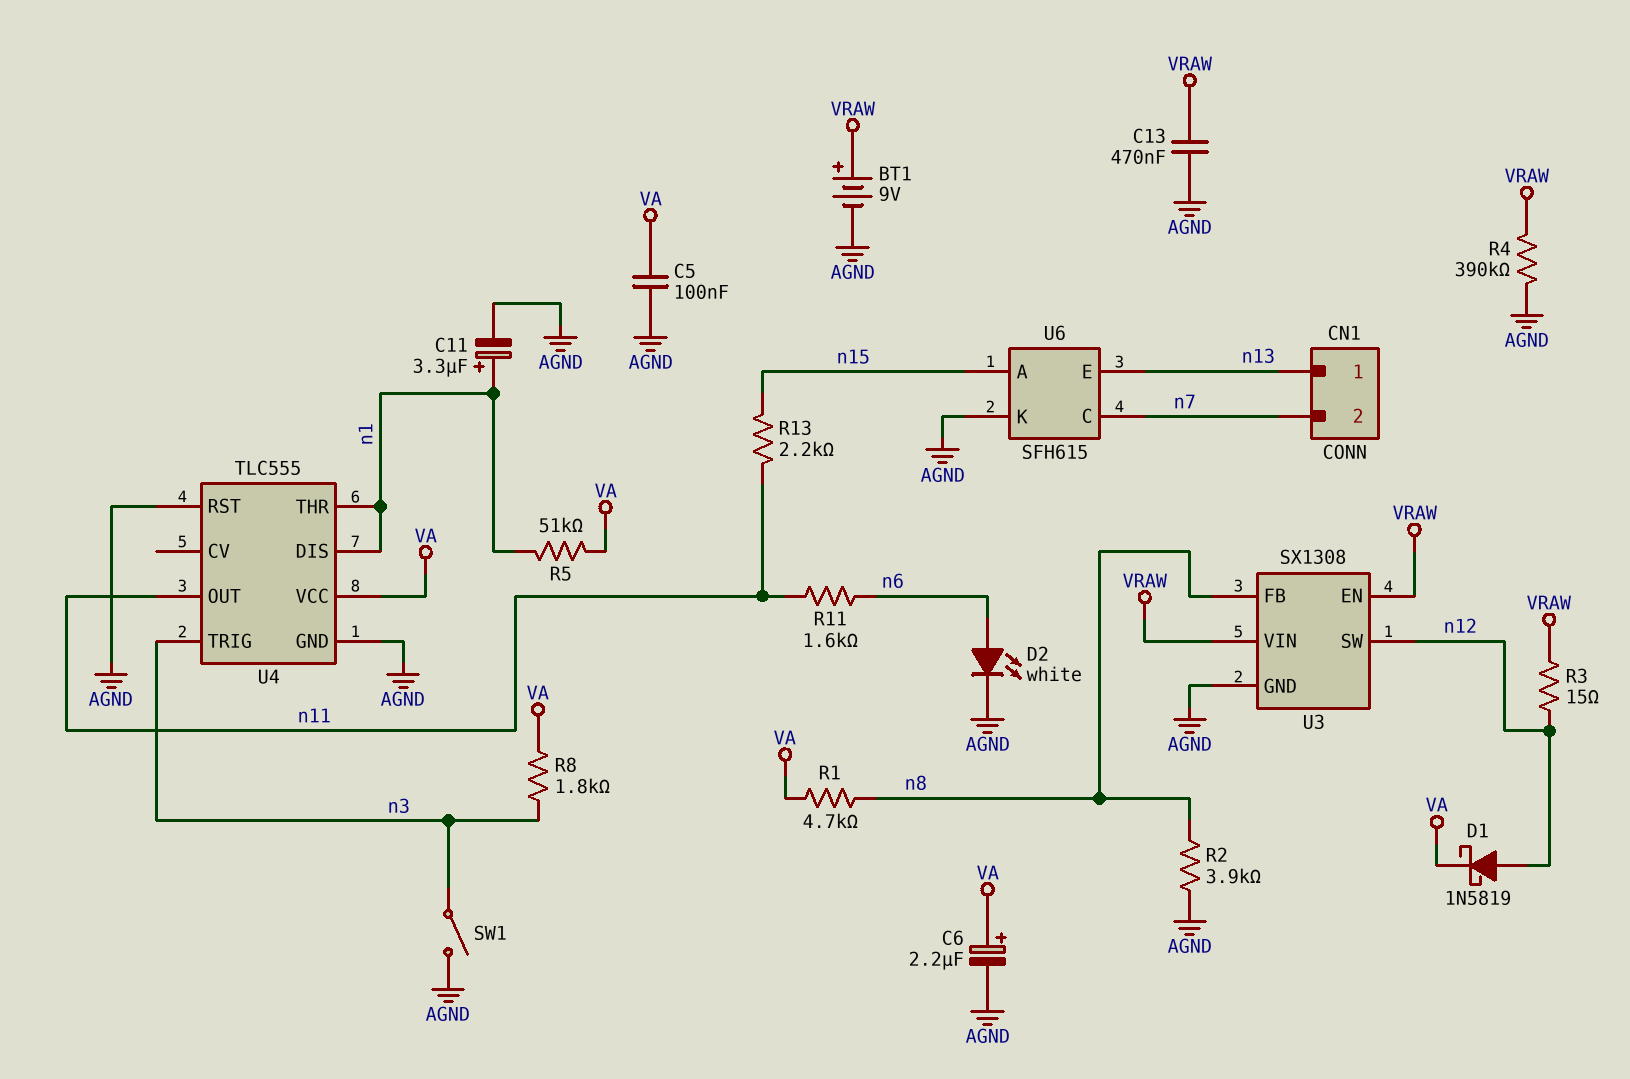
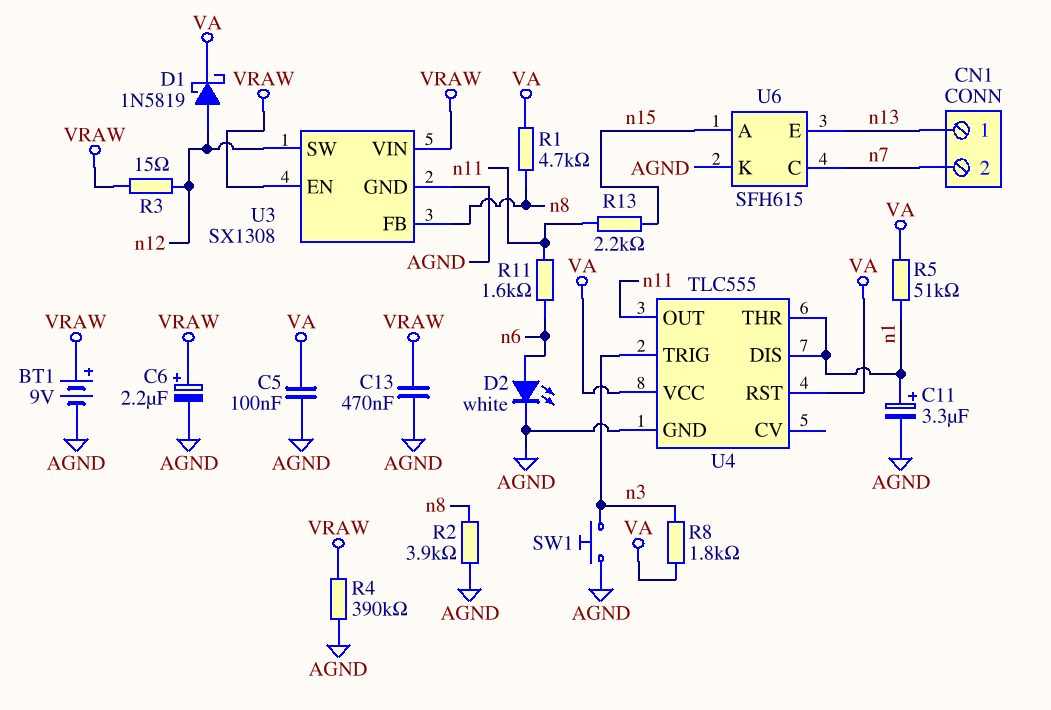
C6: 2.2uF (plus VA, minus AGND) -> 2.2uF (plus VRAW, minus AGND)
SW1: switch (AGND, n3) -> button (AGND, n3)
U4 pin RST: AGND -> VA

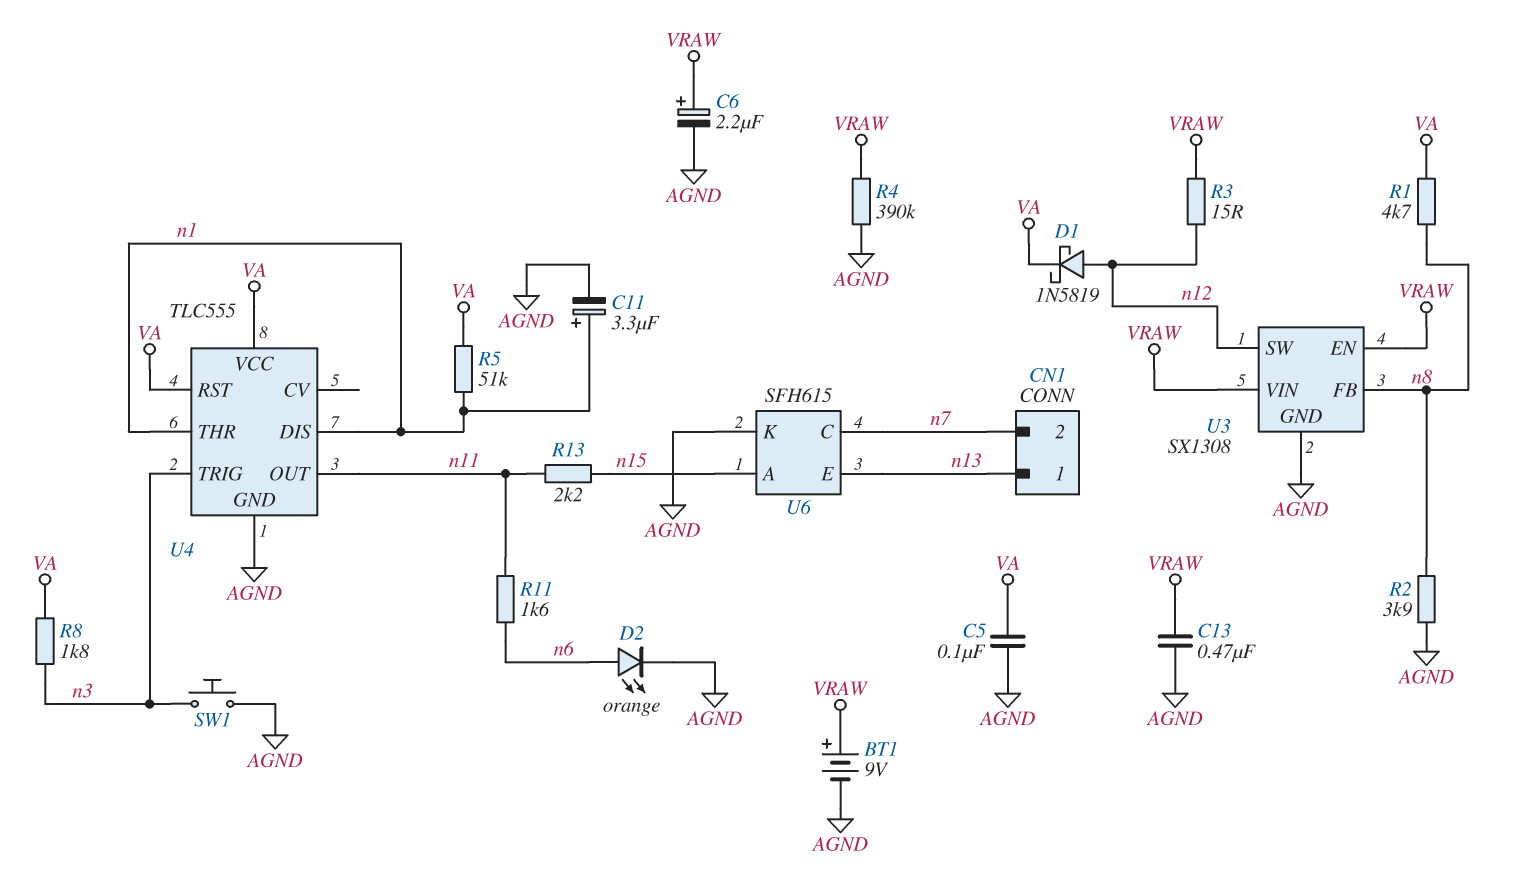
D2: LED white (A n6, K AGND) -> LED orange (A n6, K AGND)

